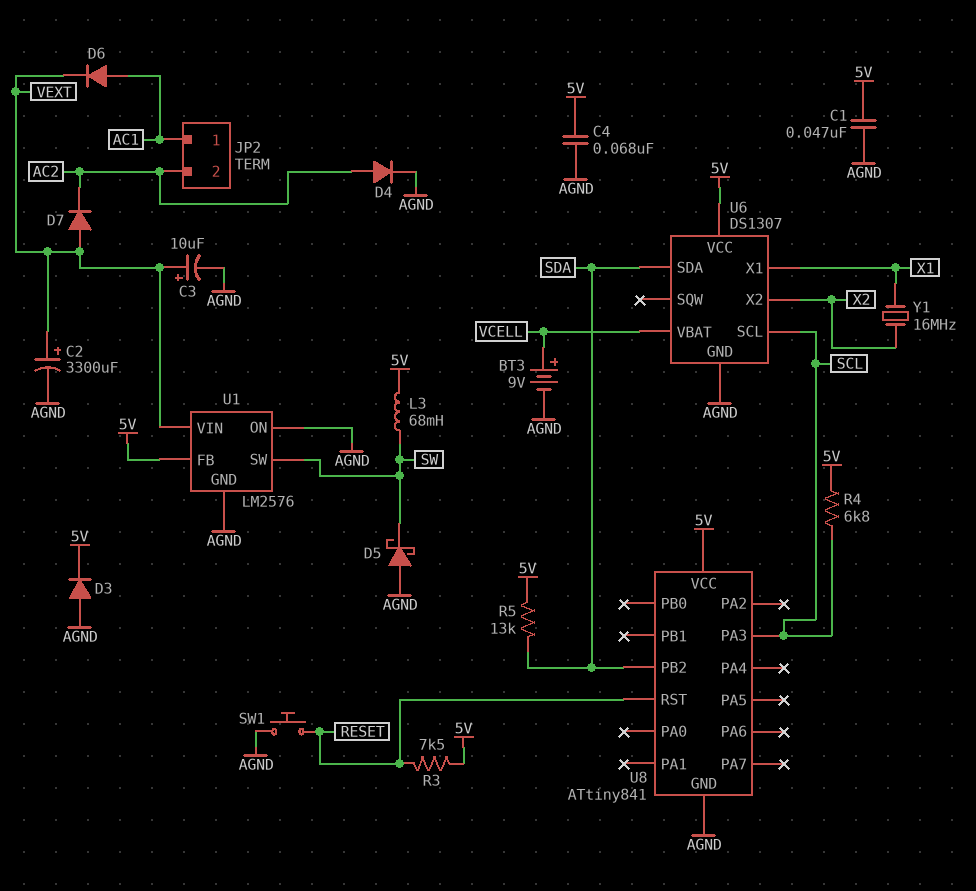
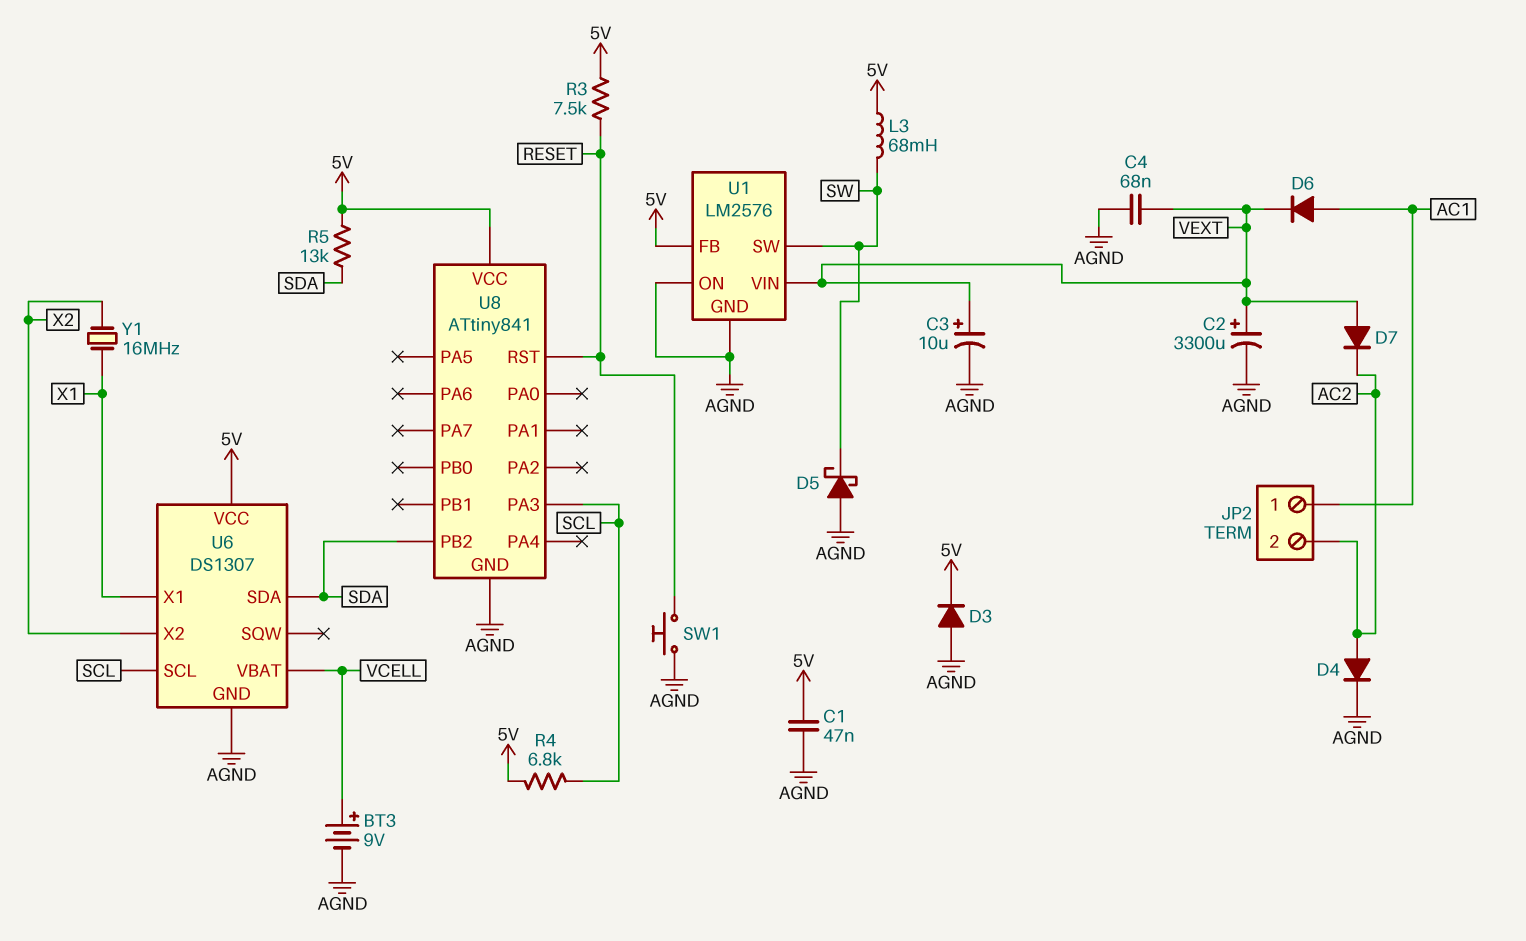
C4: 68nF (5V, AGND) -> 68nF (AGND, VEXT)

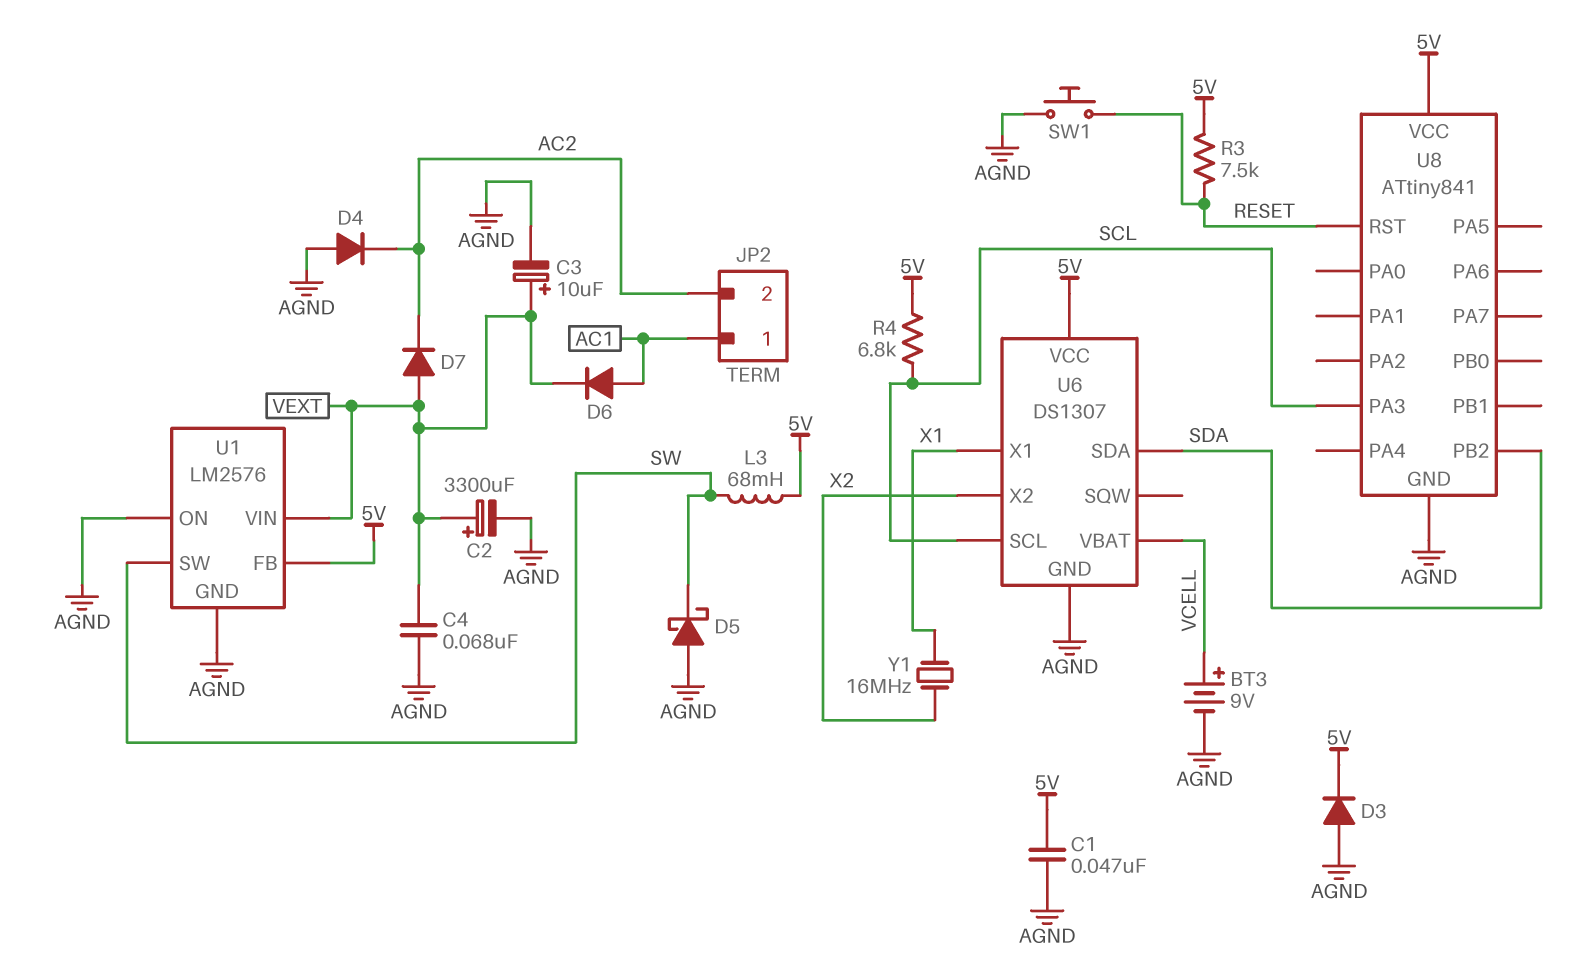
D4: diode (A AC2, K AGND) -> diode (A AGND, K AC2)
R5: 13k (5V, SDA) -> none

